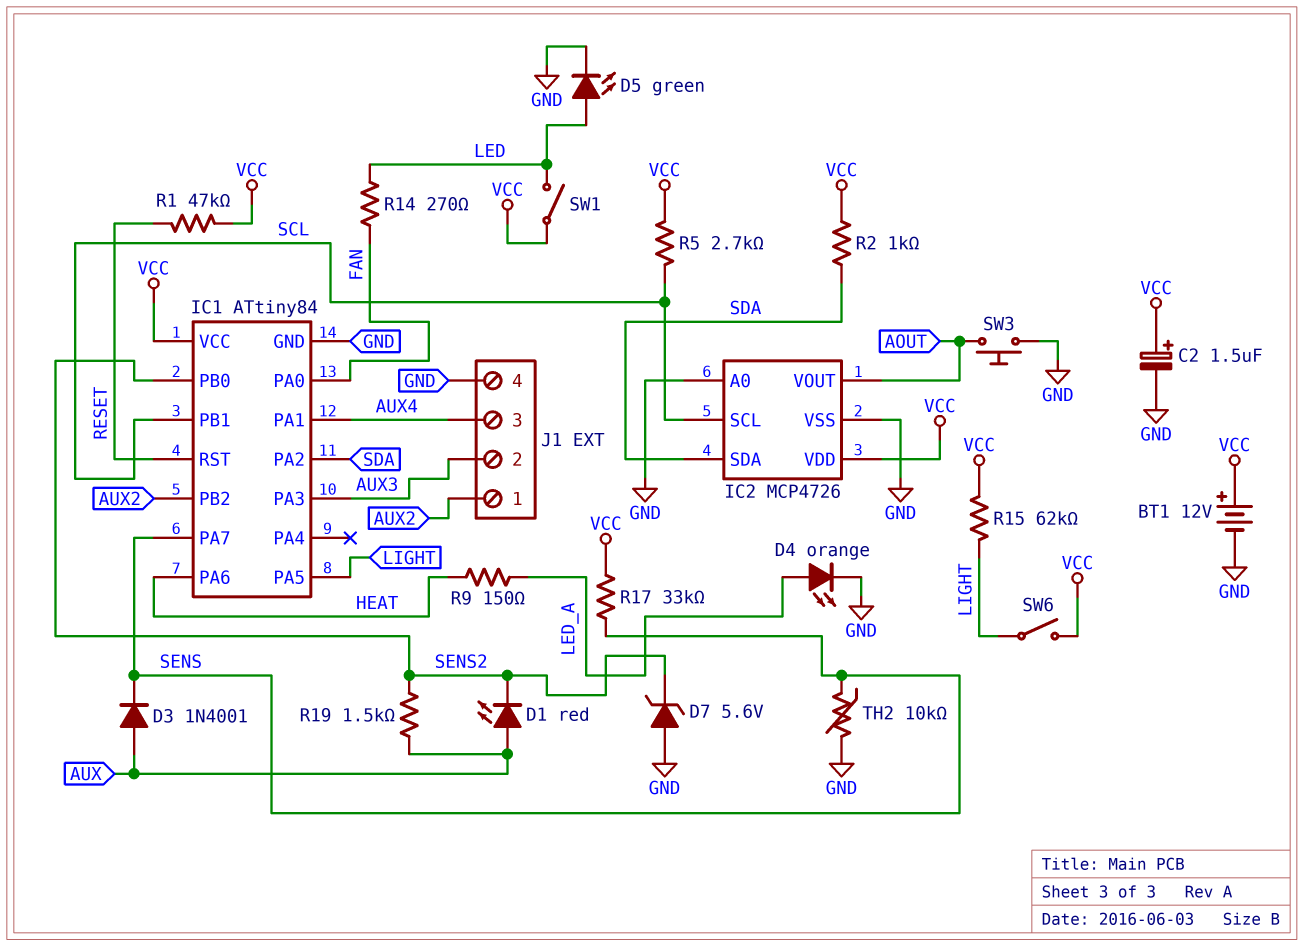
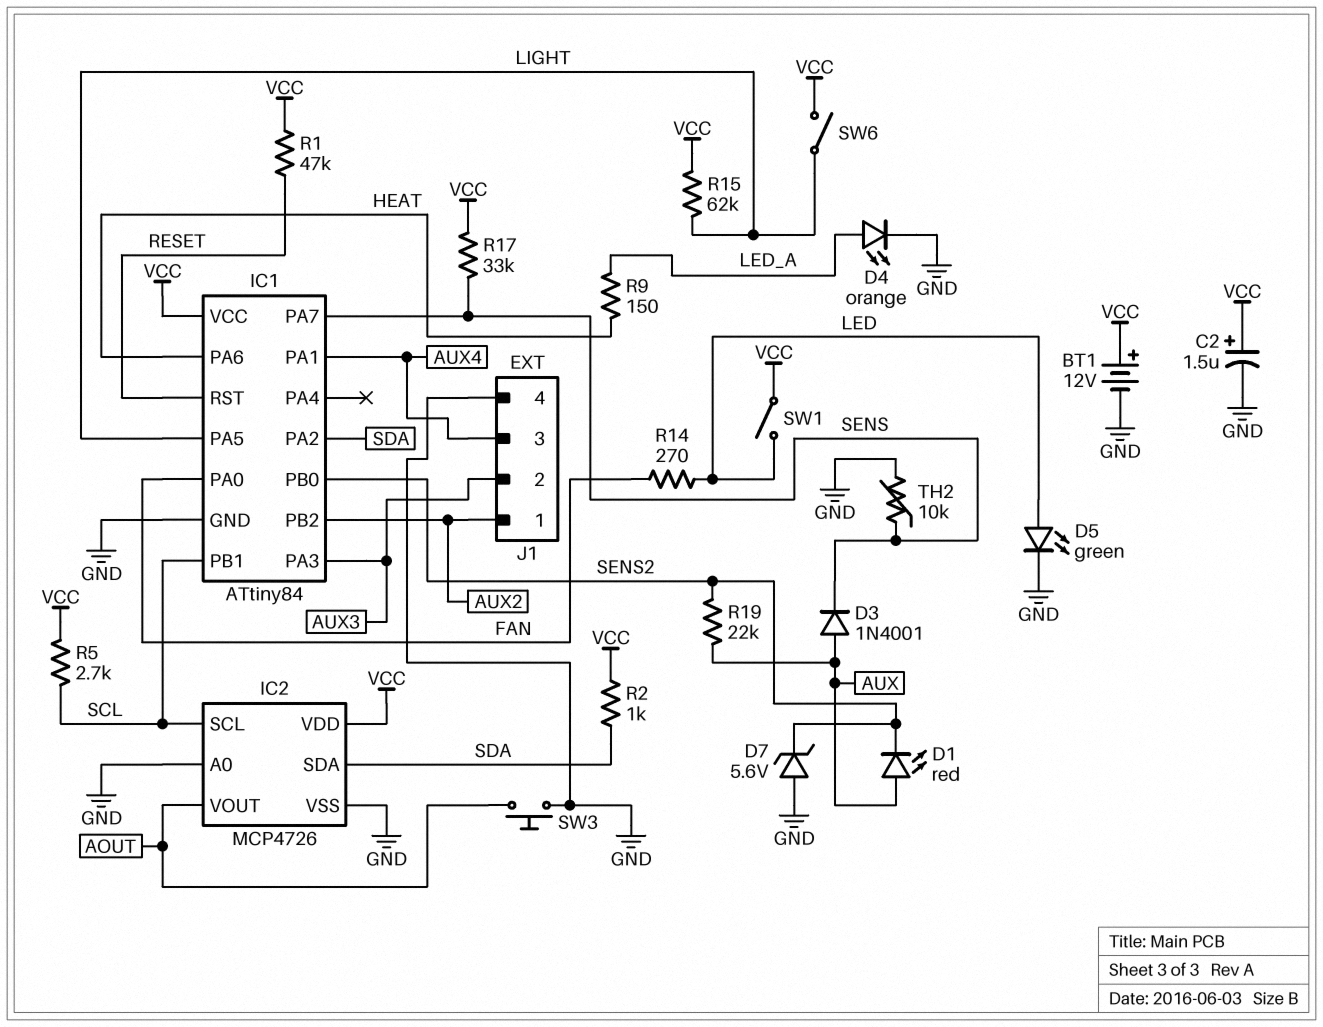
R19: 1.5k (AUX, SENS2) -> 22k (AUX, SENS2)

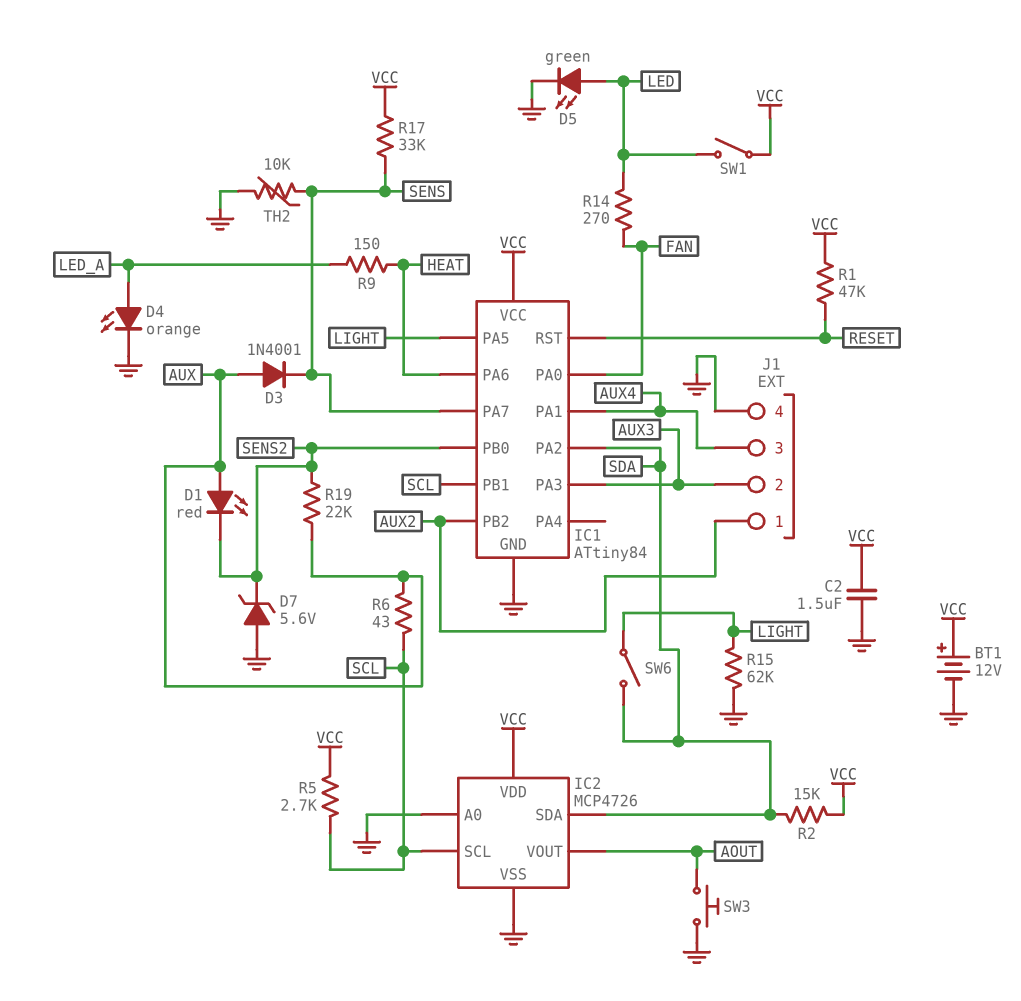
C2: 1.5uF (plus VCC, minus GND) -> 1.5uF (GND, VCC)
R2: 1k (SDA, VCC) -> 15k (SDA, VCC)
R6: none -> 43 (AUX, SCL)
R15: 62k (LIGHT, VCC) -> 62k (GND, LIGHT)
SW6: switch (LIGHT, VCC) -> switch (LIGHT, SDA)

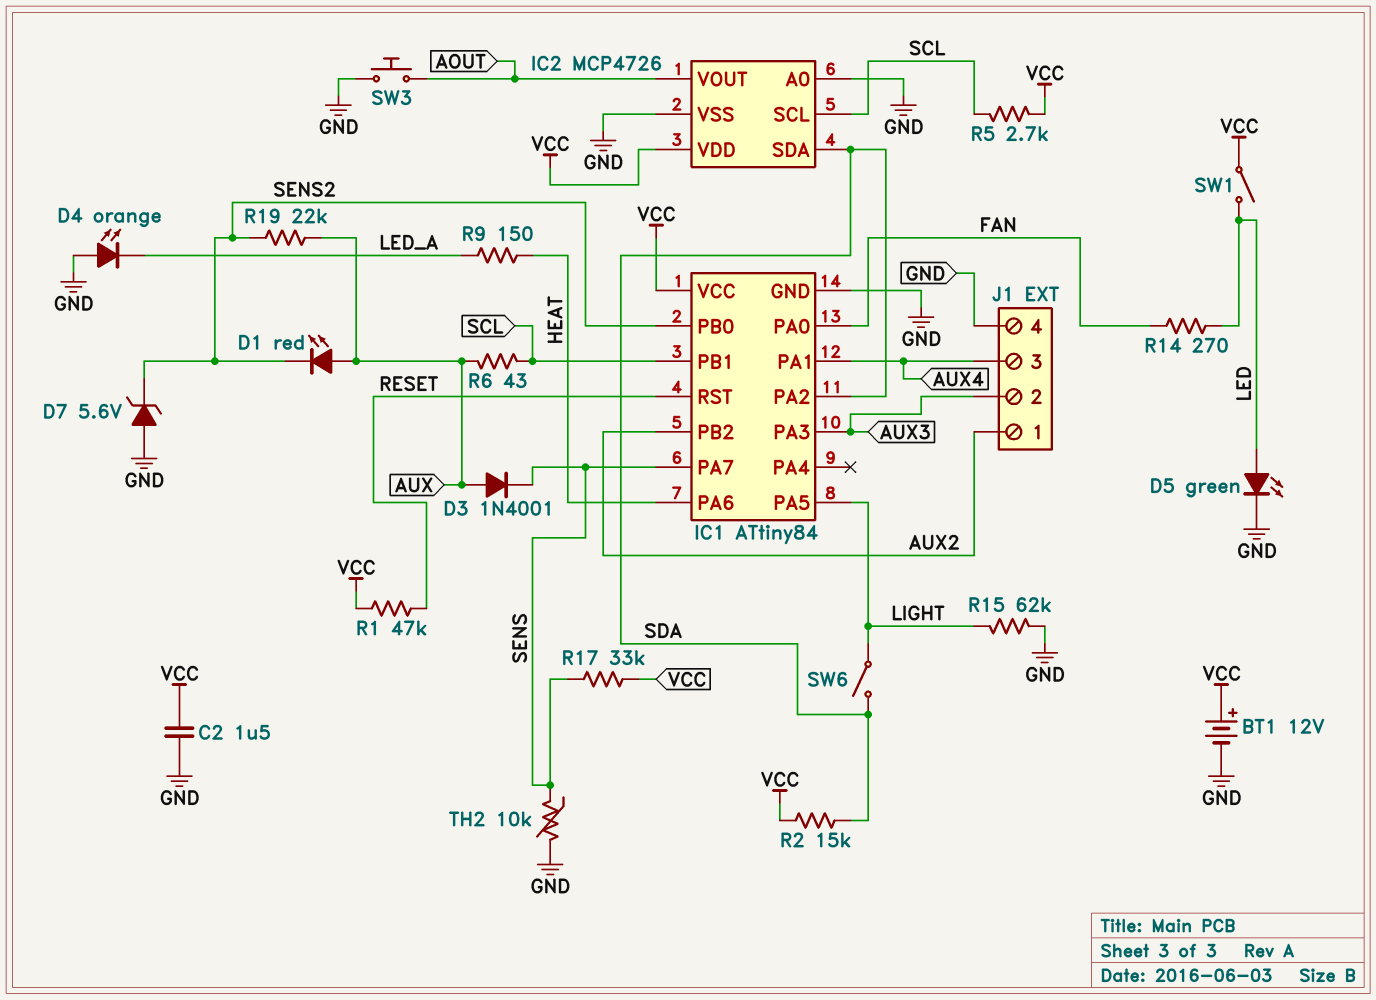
D4: LED orange (A LED_A, K GND) -> LED orange (A GND, K LED_A)

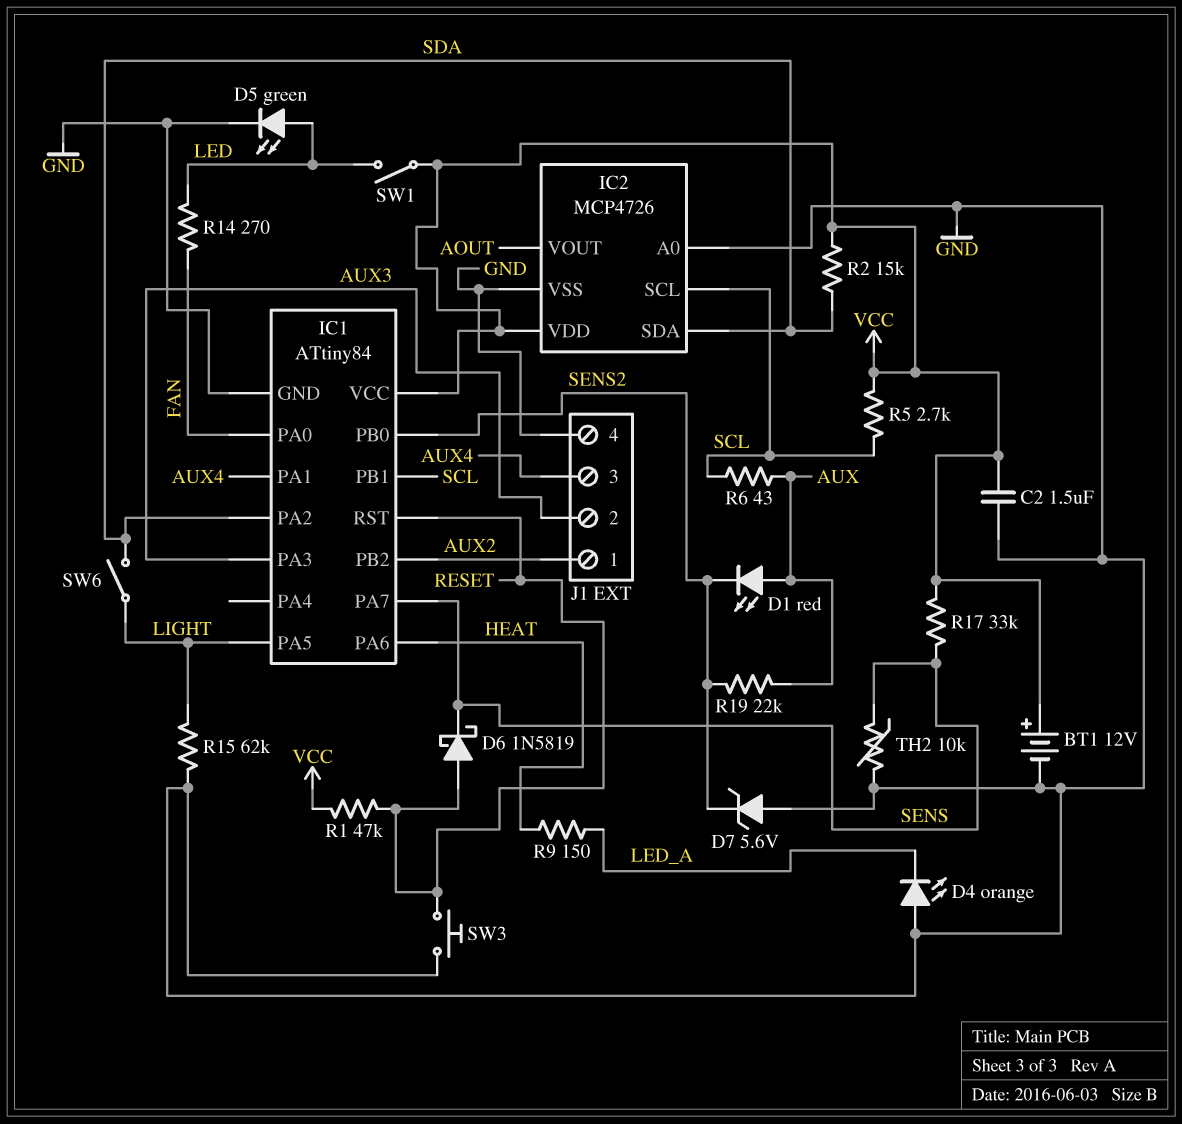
D3: diode 1N4001 (A AUX, K SENS) -> none
D6: none -> schottky 1N5819 (A RESET, K SENS)
SW3: button (AOUT, GND) -> button (GND, RESET)

